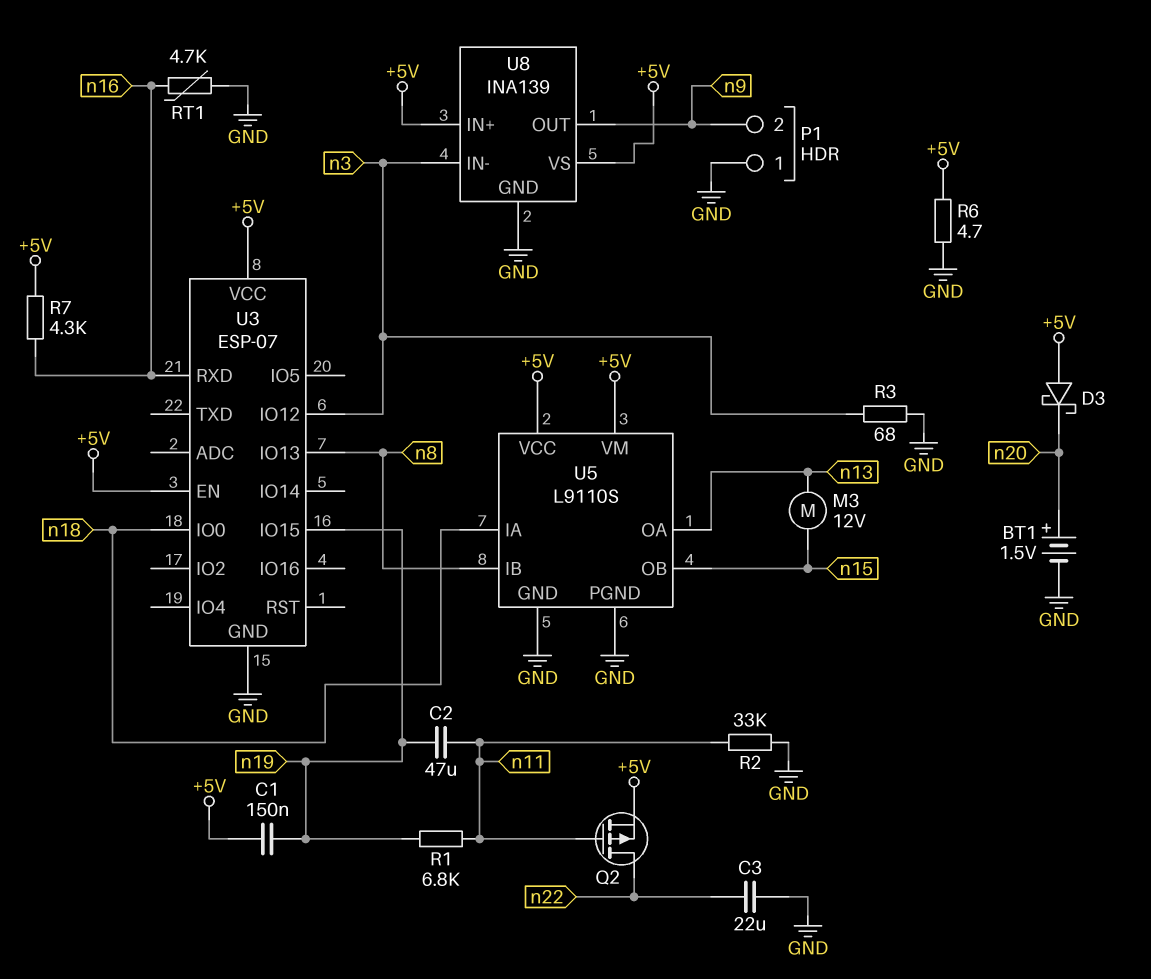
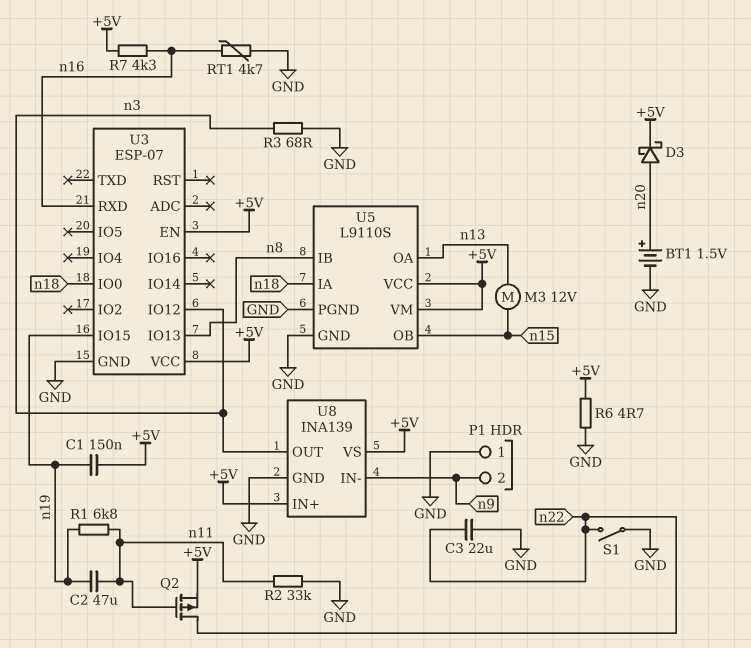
D3: schottky (A +5V, K n20) -> schottky (A n20, K +5V)
S1: none -> switch (GND, n22)
U8 pin IN-: n3 -> n9
U8 pin OUT: n9 -> n3

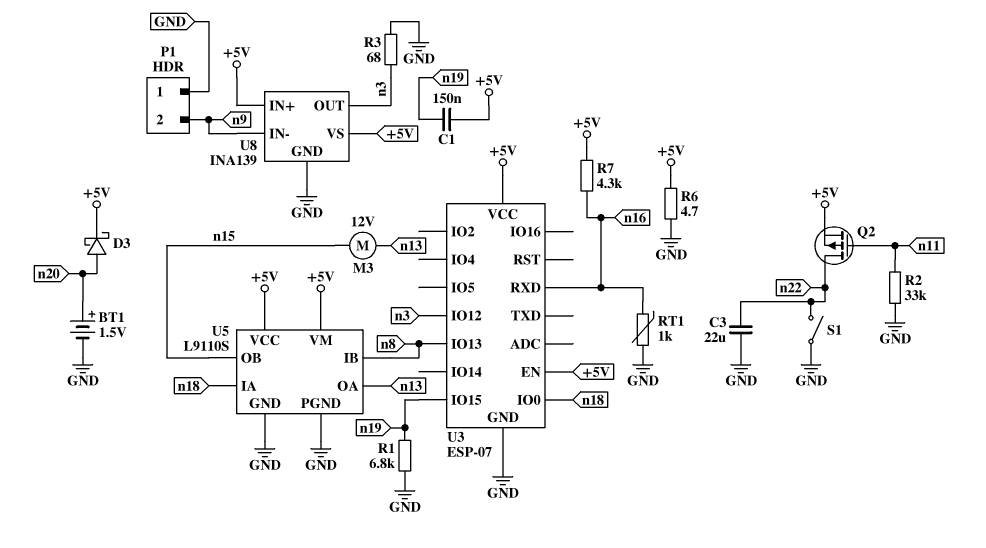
C2: 47uF (n11, n19) -> none
R1: 6.8k (n11, n19) -> 6.8k (GND, n19)
RT1: 4.7k (GND, n16) -> 1k (GND, n16)

